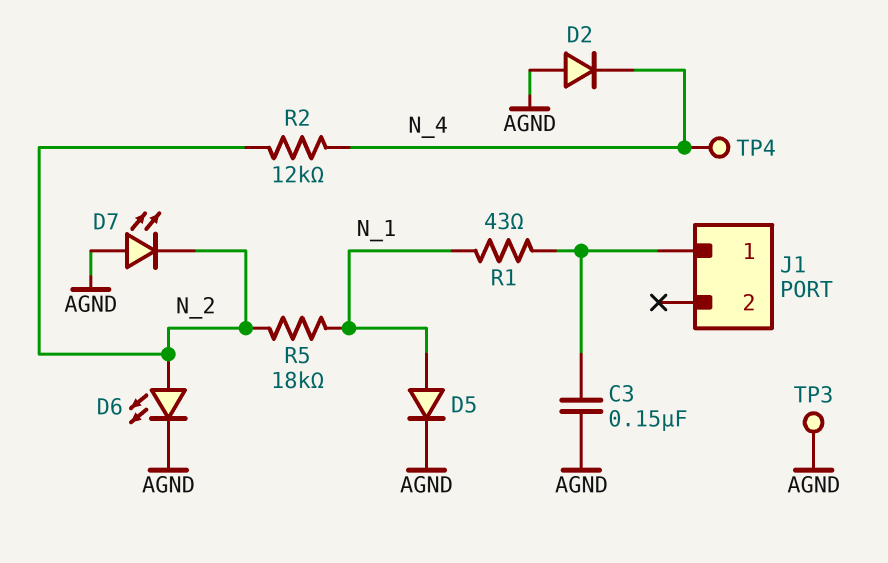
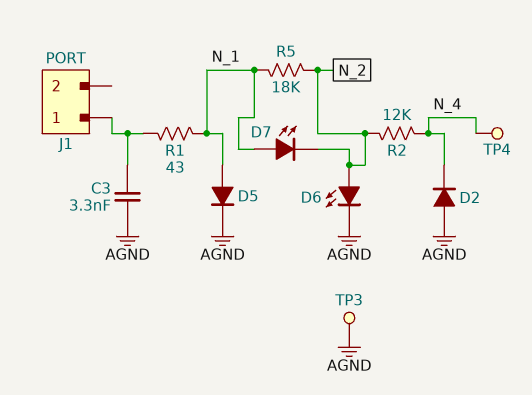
C3: 150nF (AGND, J1/1) -> 3.3nF (AGND, J1/1)
D7: LED (A AGND, K N_2) -> LED (A N_1, K N_2)

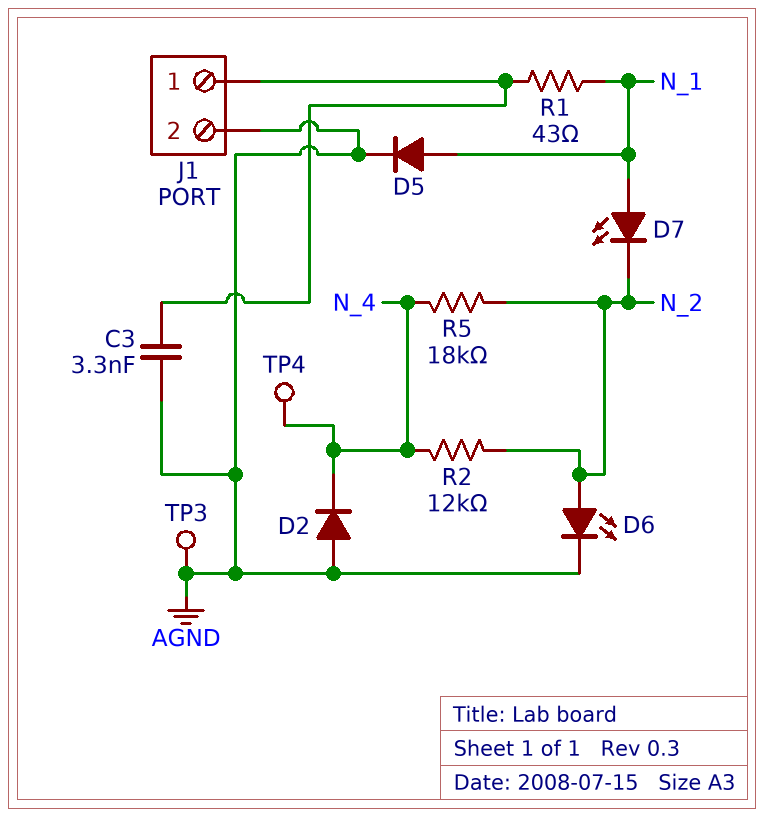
J1 pin 2: none -> AGND
R5: 18k (N_1, N_2) -> 18k (N_2, N_4)

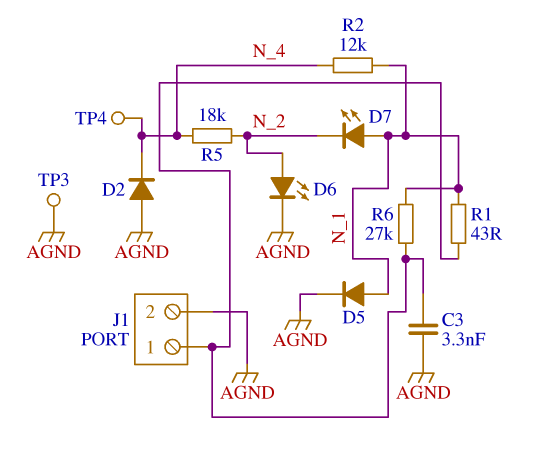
R2: 12k (N_2, N_4) -> 12k (N_1, N_4)
R6: none -> 27k (J1/1, N_1)

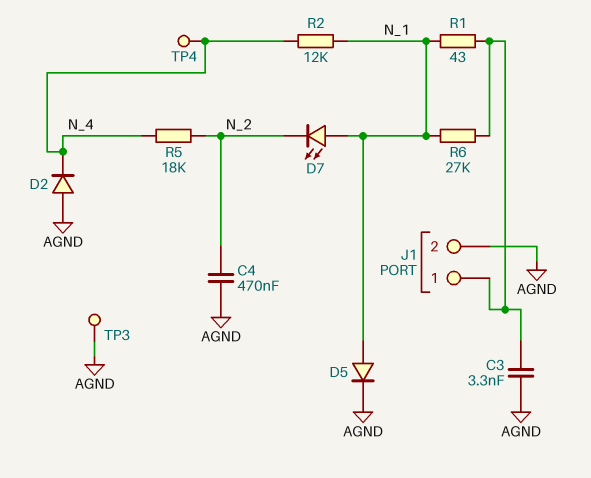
C4: none -> 470nF (AGND, N_2)
D6: LED (A N_2, K AGND) -> none

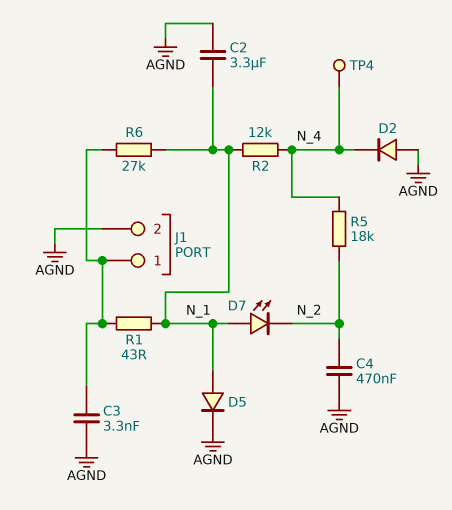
C2: none -> 3.3uF (AGND, N_1)
TP3: test point (AGND) -> none

